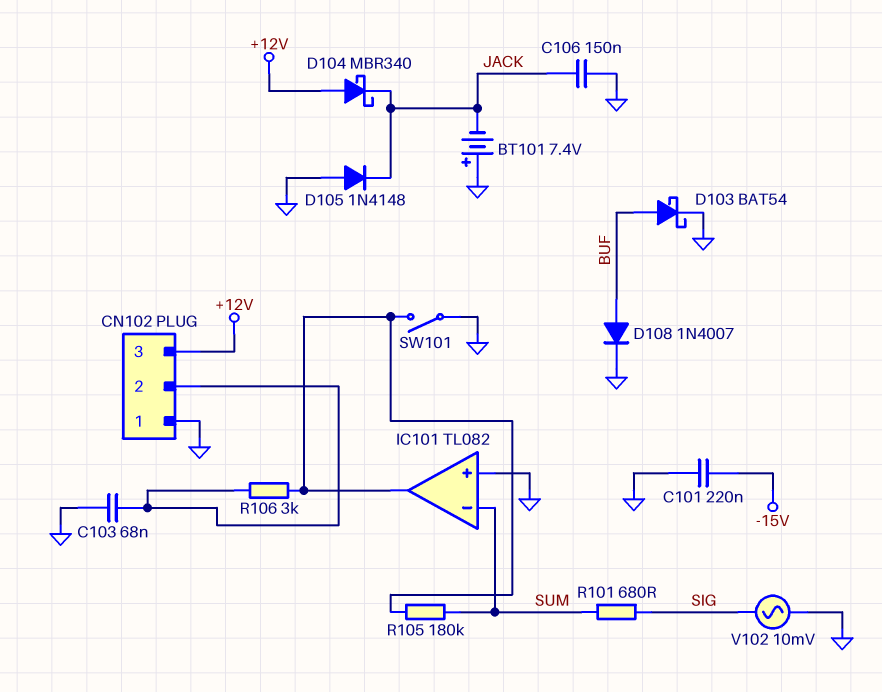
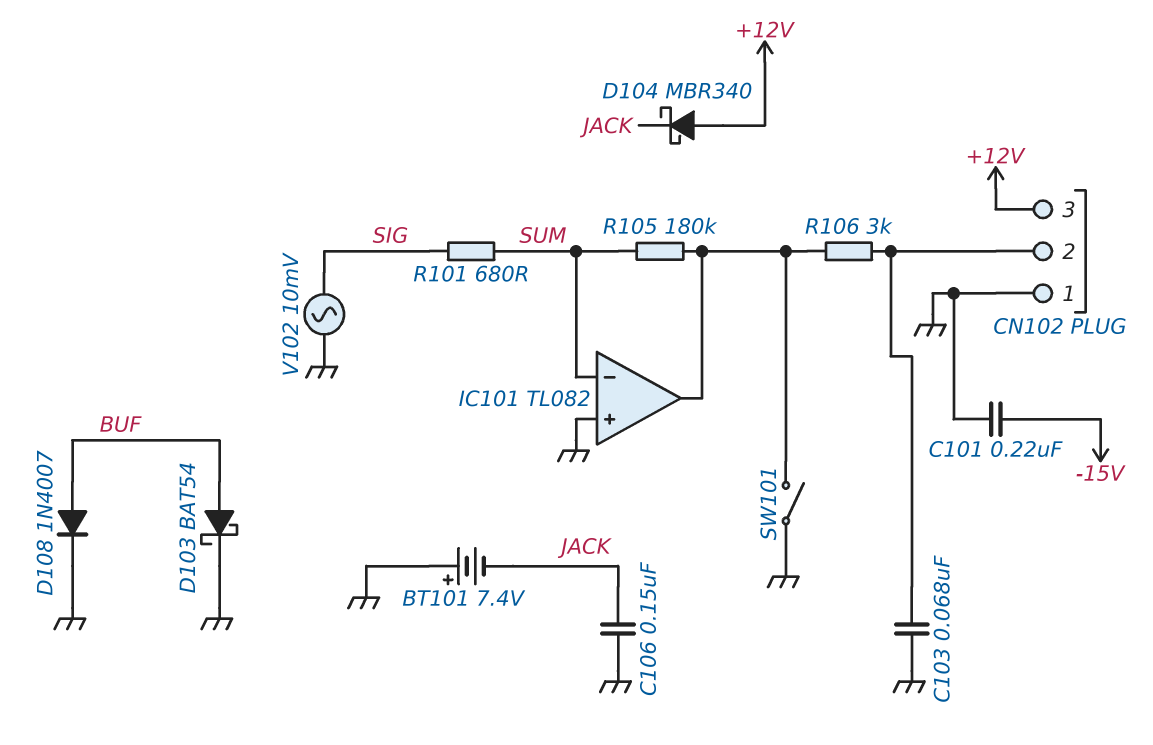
D105: diode 1N4148 (A GND, K JACK) -> none

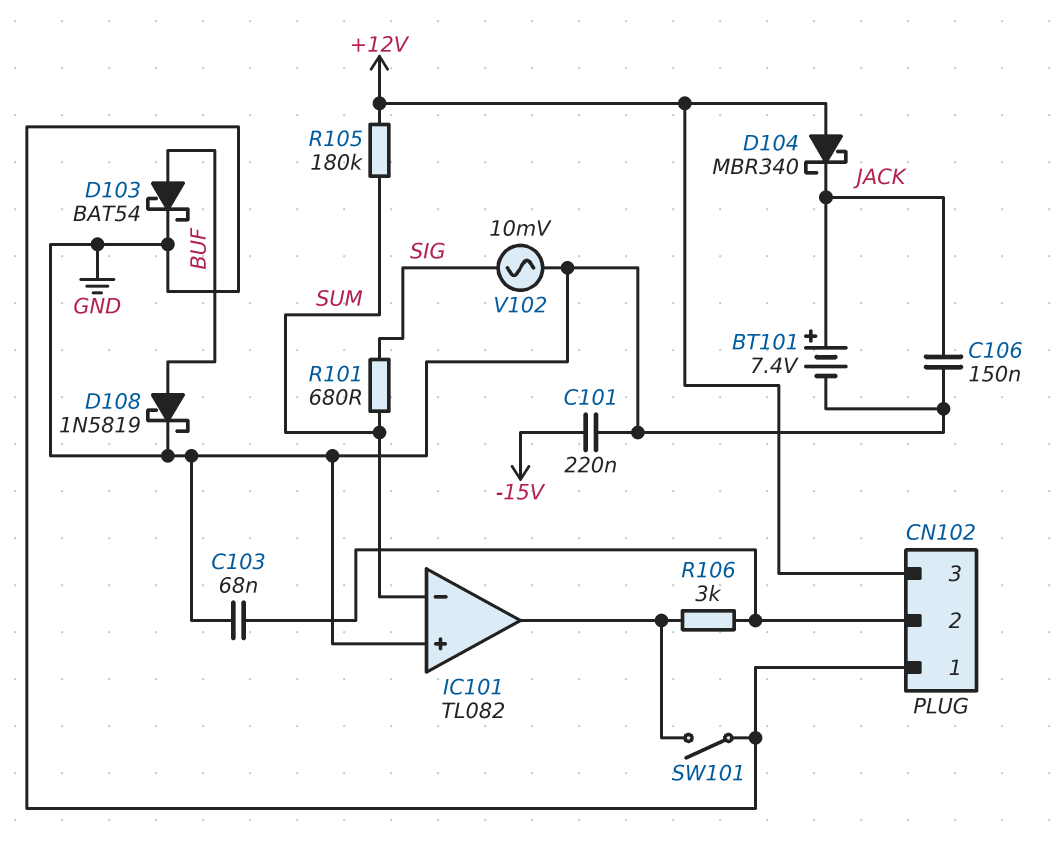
BT101: 7.4V (plus GND, minus JACK) -> 7.4V (plus JACK, minus GND)
D108: diode 1N4007 (A BUF, K GND) -> schottky 1N5819 (A BUF, K GND)
R105: 180k (IC101/out, SUM) -> 180k (+12V, SUM)

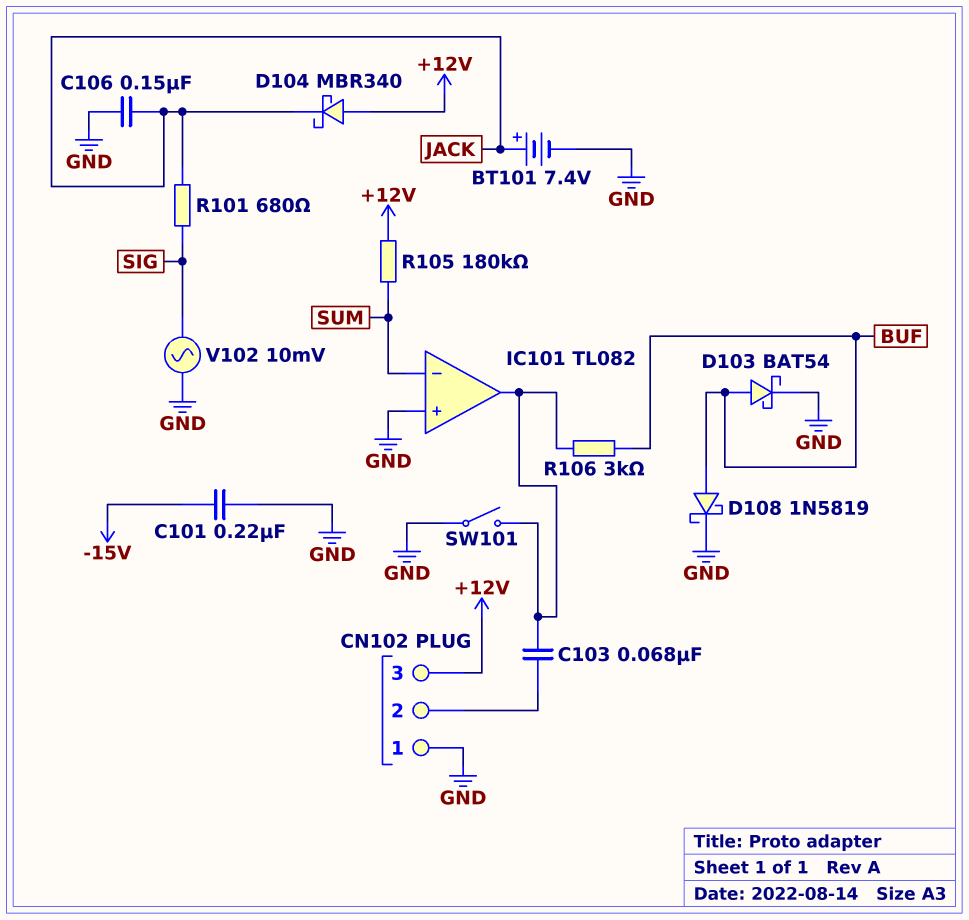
C103: 68nF (CN102/2, GND) -> 68nF (CN102/2, IC101/out)
R101: 680 (SIG, SUM) -> 680 (JACK, SIG)
R106: 3k (CN102/2, IC101/out) -> 3k (BUF, IC101/out)

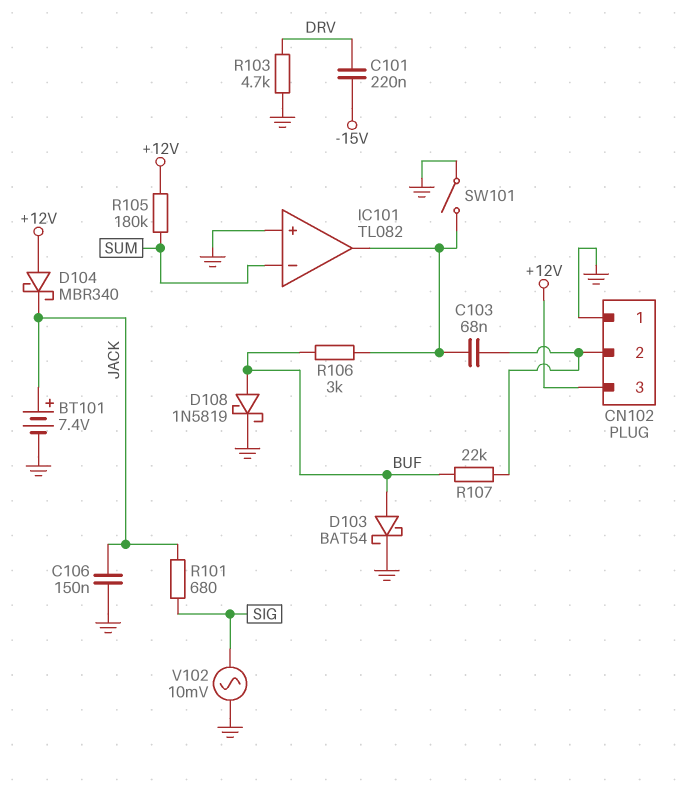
C101: 220nF (-15V, GND) -> 220nF (-15V, DRV)
R103: none -> 4.7k (DRV, GND)
R107: none -> 22k (BUF, CN102/2)

